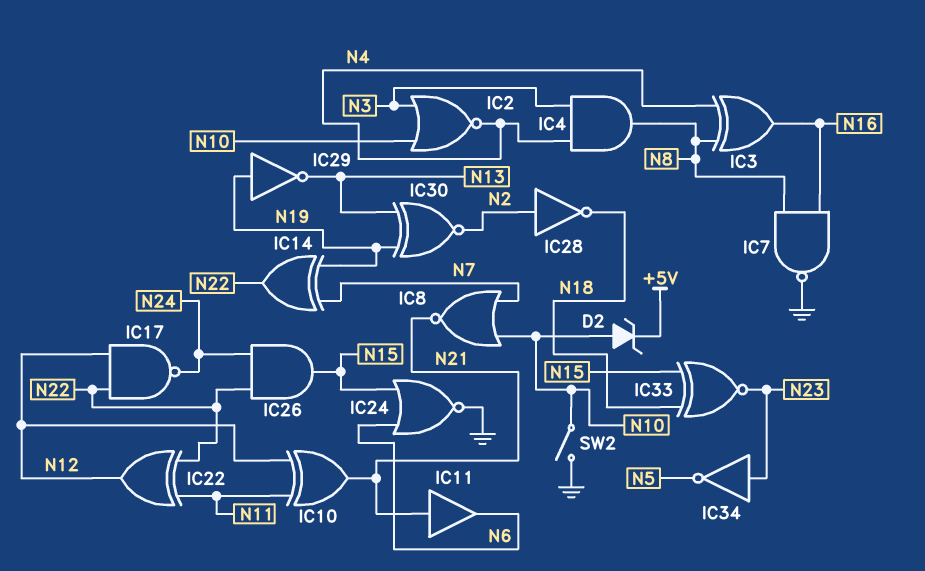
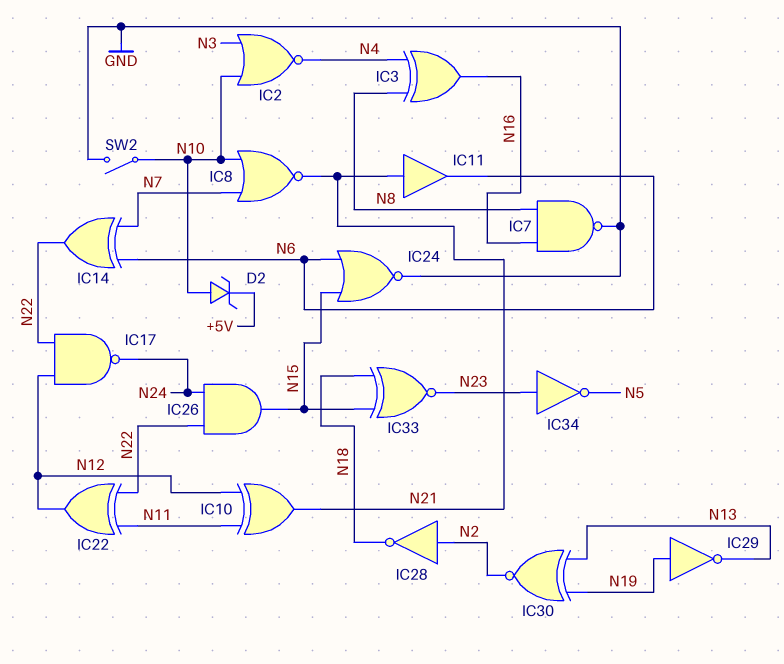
IC4: AND (in N3, in N4, out N8) -> none
IC14: XOR (in N7, in N19, out N22) -> XOR (in N6, in N7, out N22)

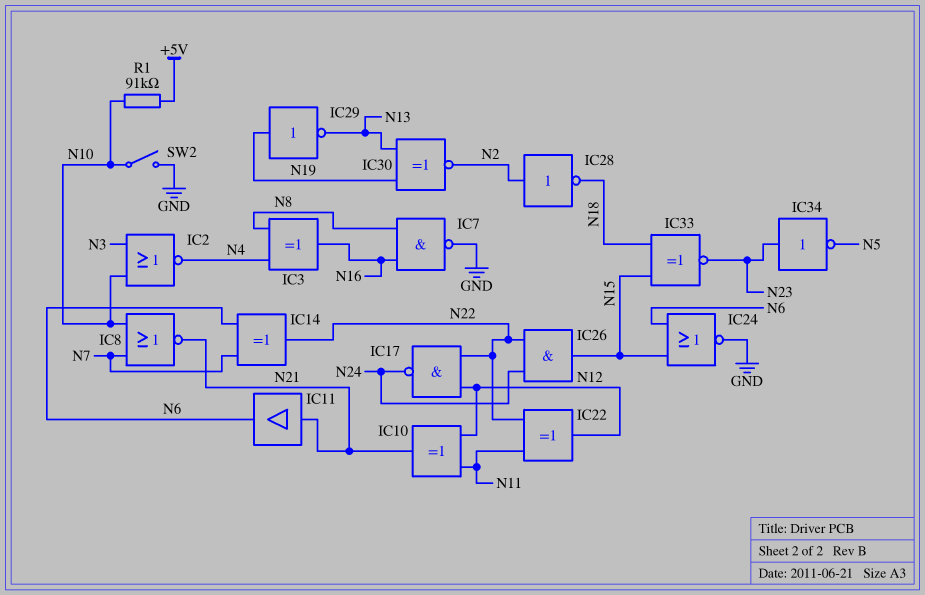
D2: zener (A N10, K +5V) -> none
R1: none -> 91k (+5V, N10)

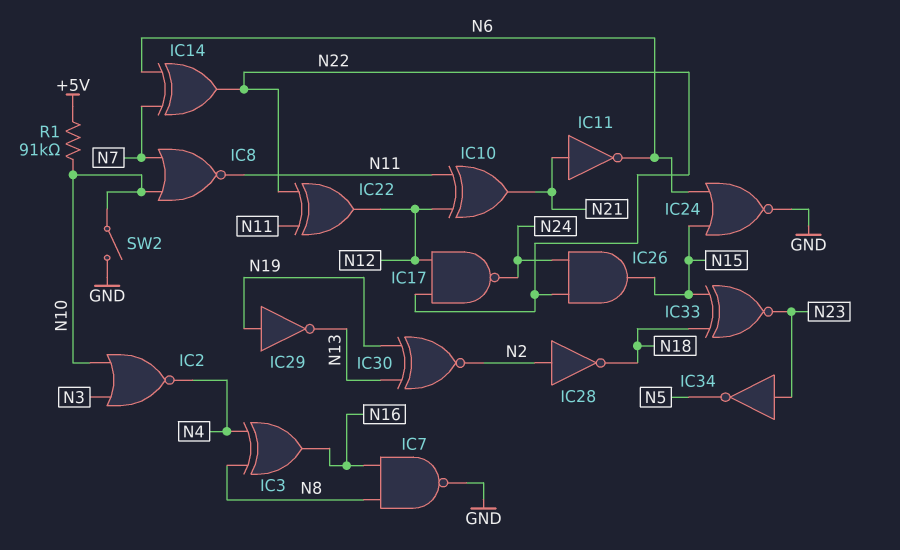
IC8: NOR (in N7, in N10, out N21) -> NOR (in N7, in N10, out N11)
IC11: buffer (in N21, out N6) -> NOT (in N21, out N6)

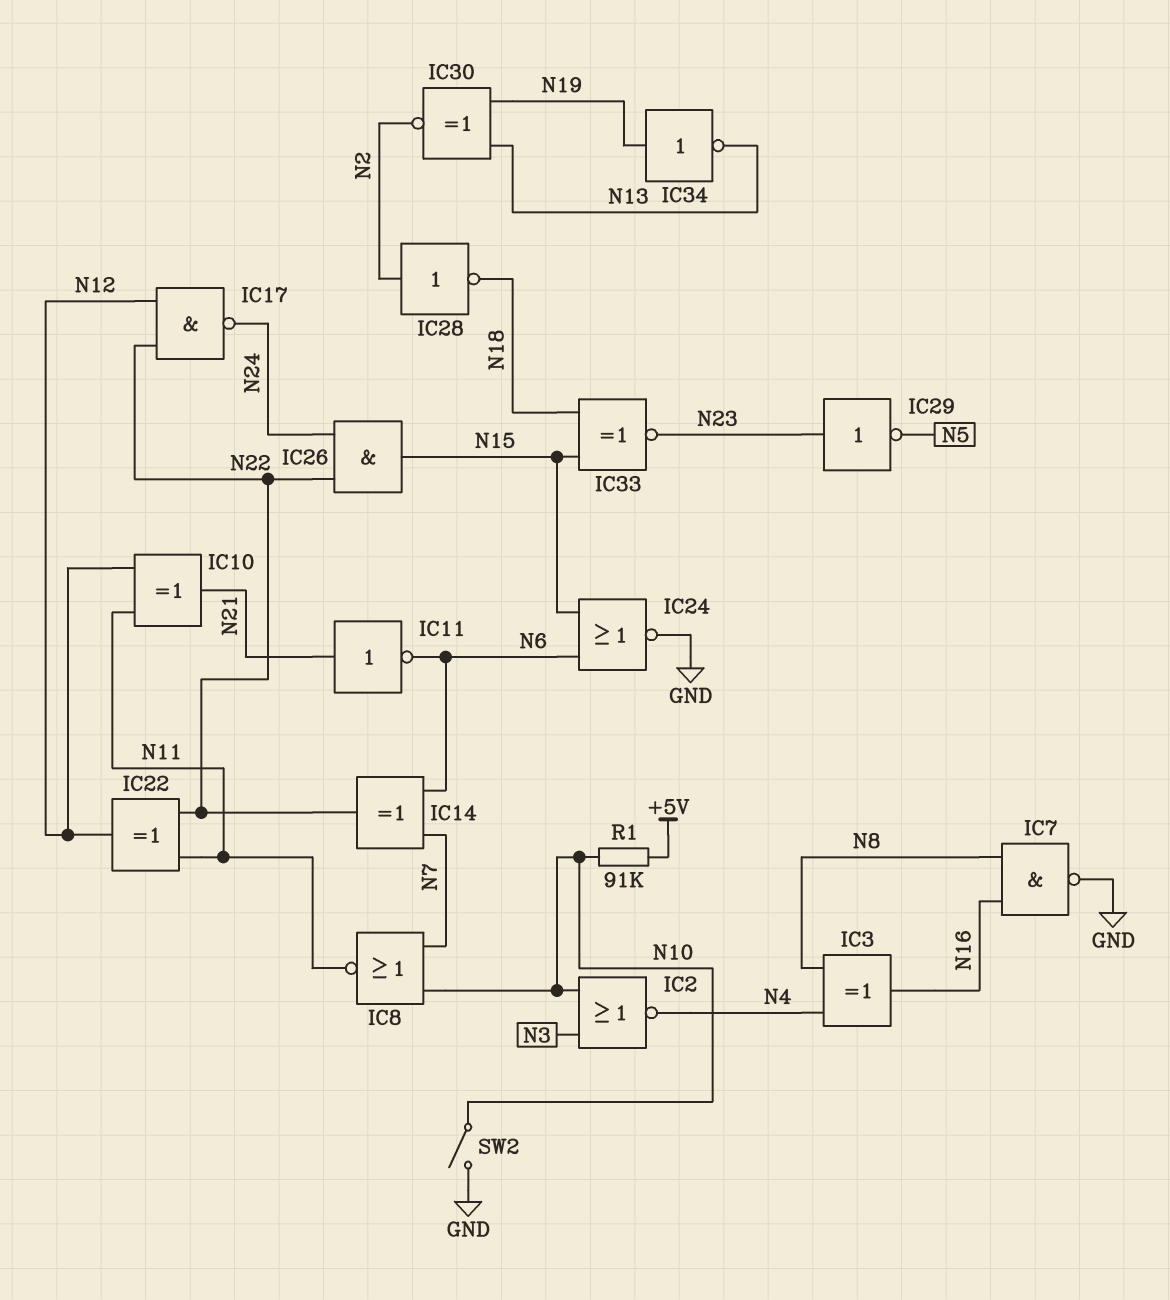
IC29: NOT (in N19, out N13) -> NOT (in N23, out N5)
IC34: NOT (in N23, out N5) -> NOT (in N19, out N13)

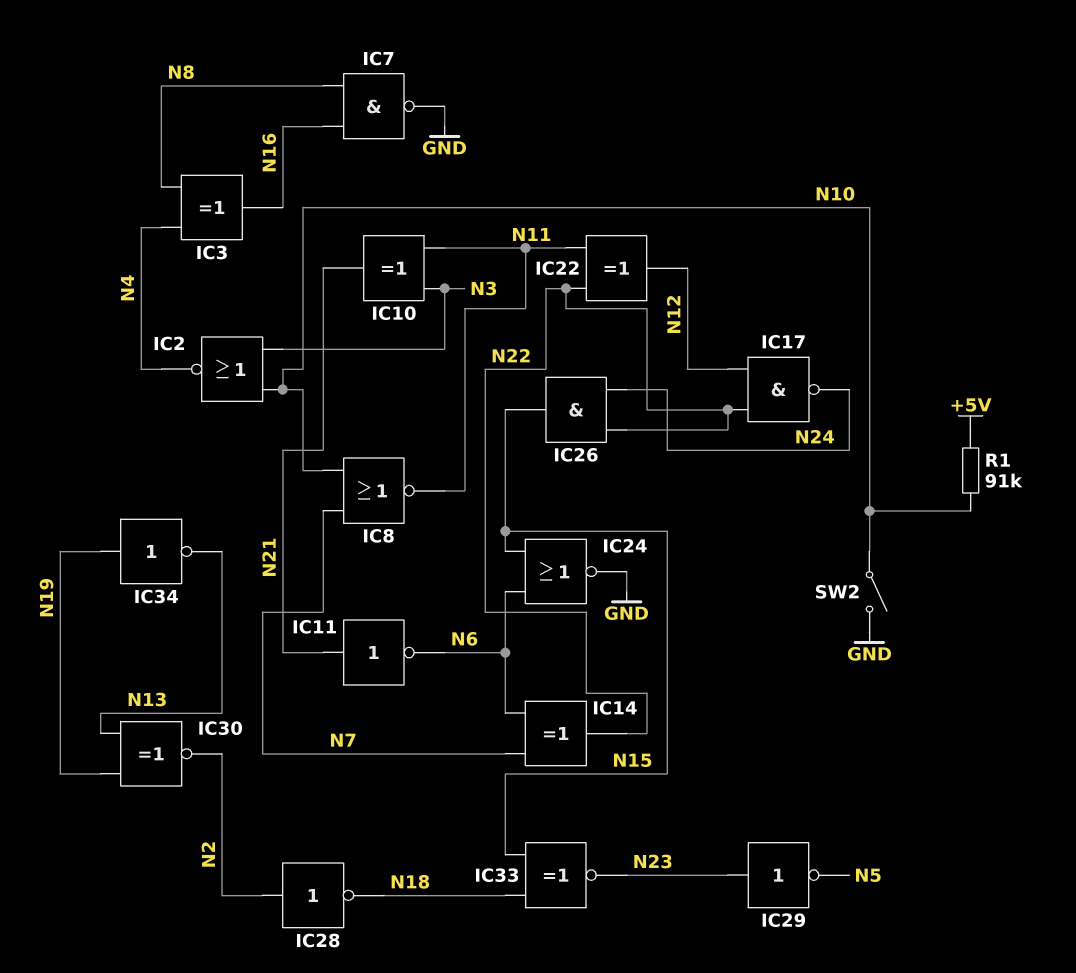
IC10: XOR (in N11, in N12, out N21) -> XOR (in N3, in N11, out N21)

